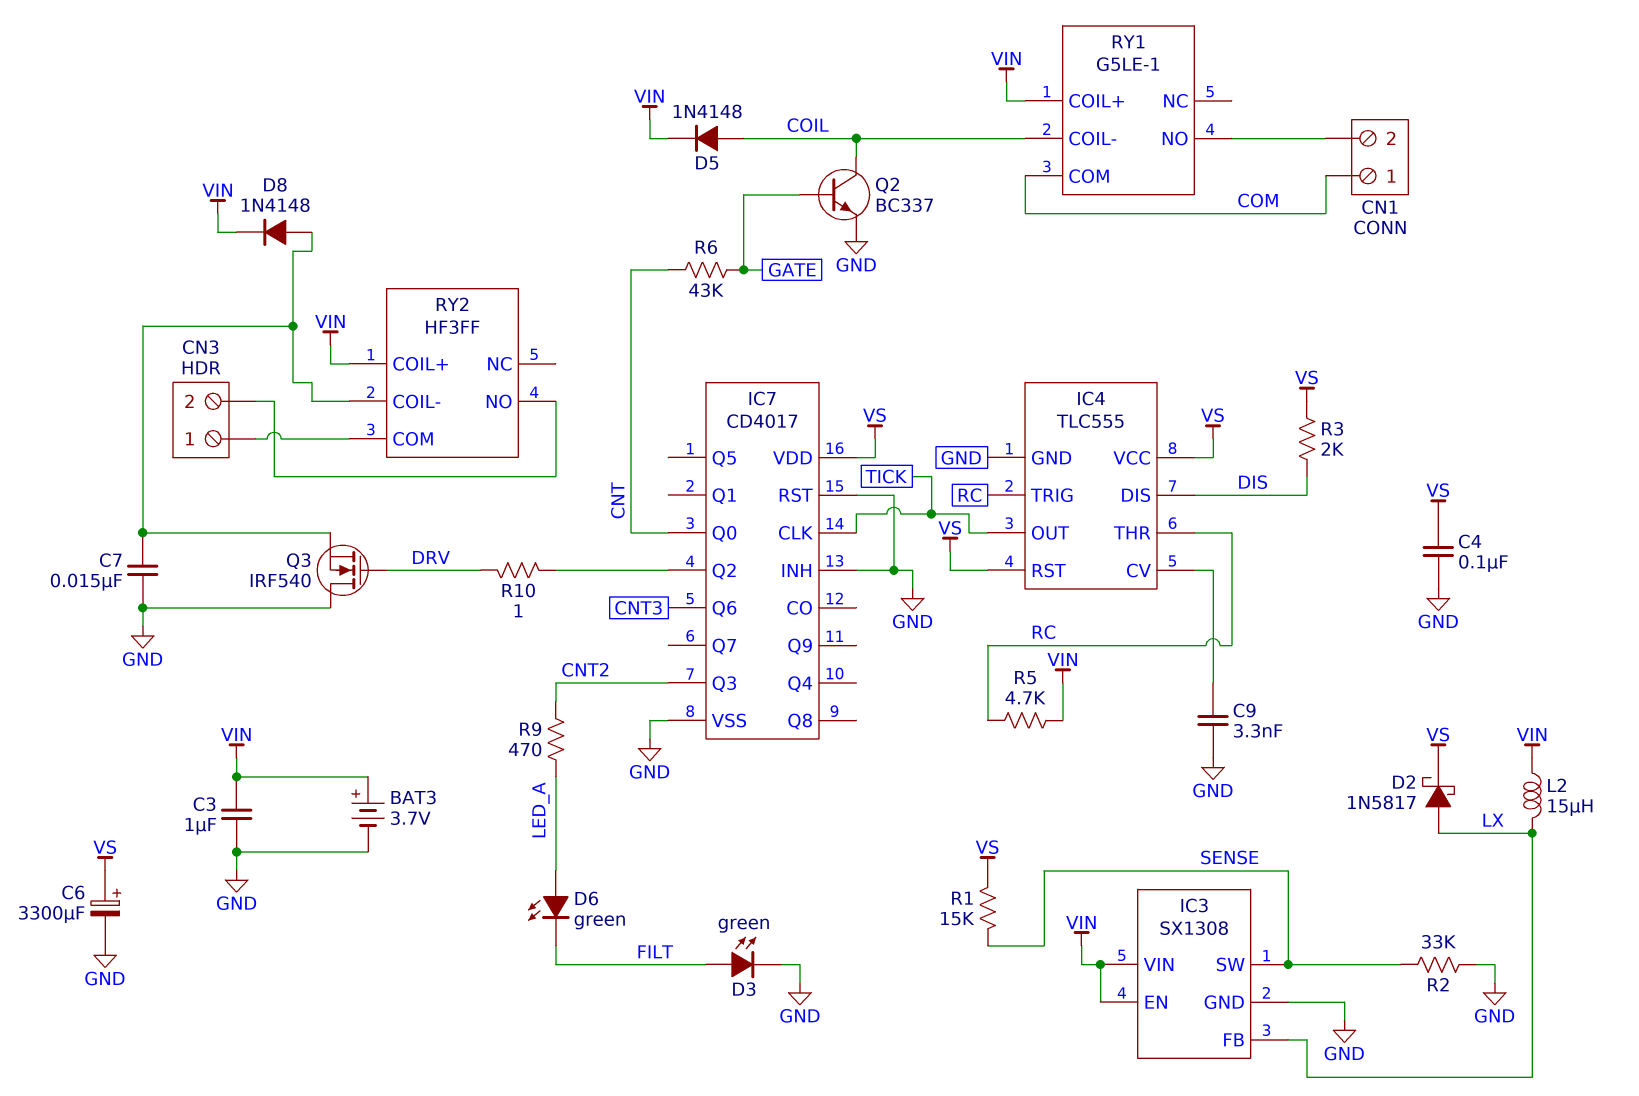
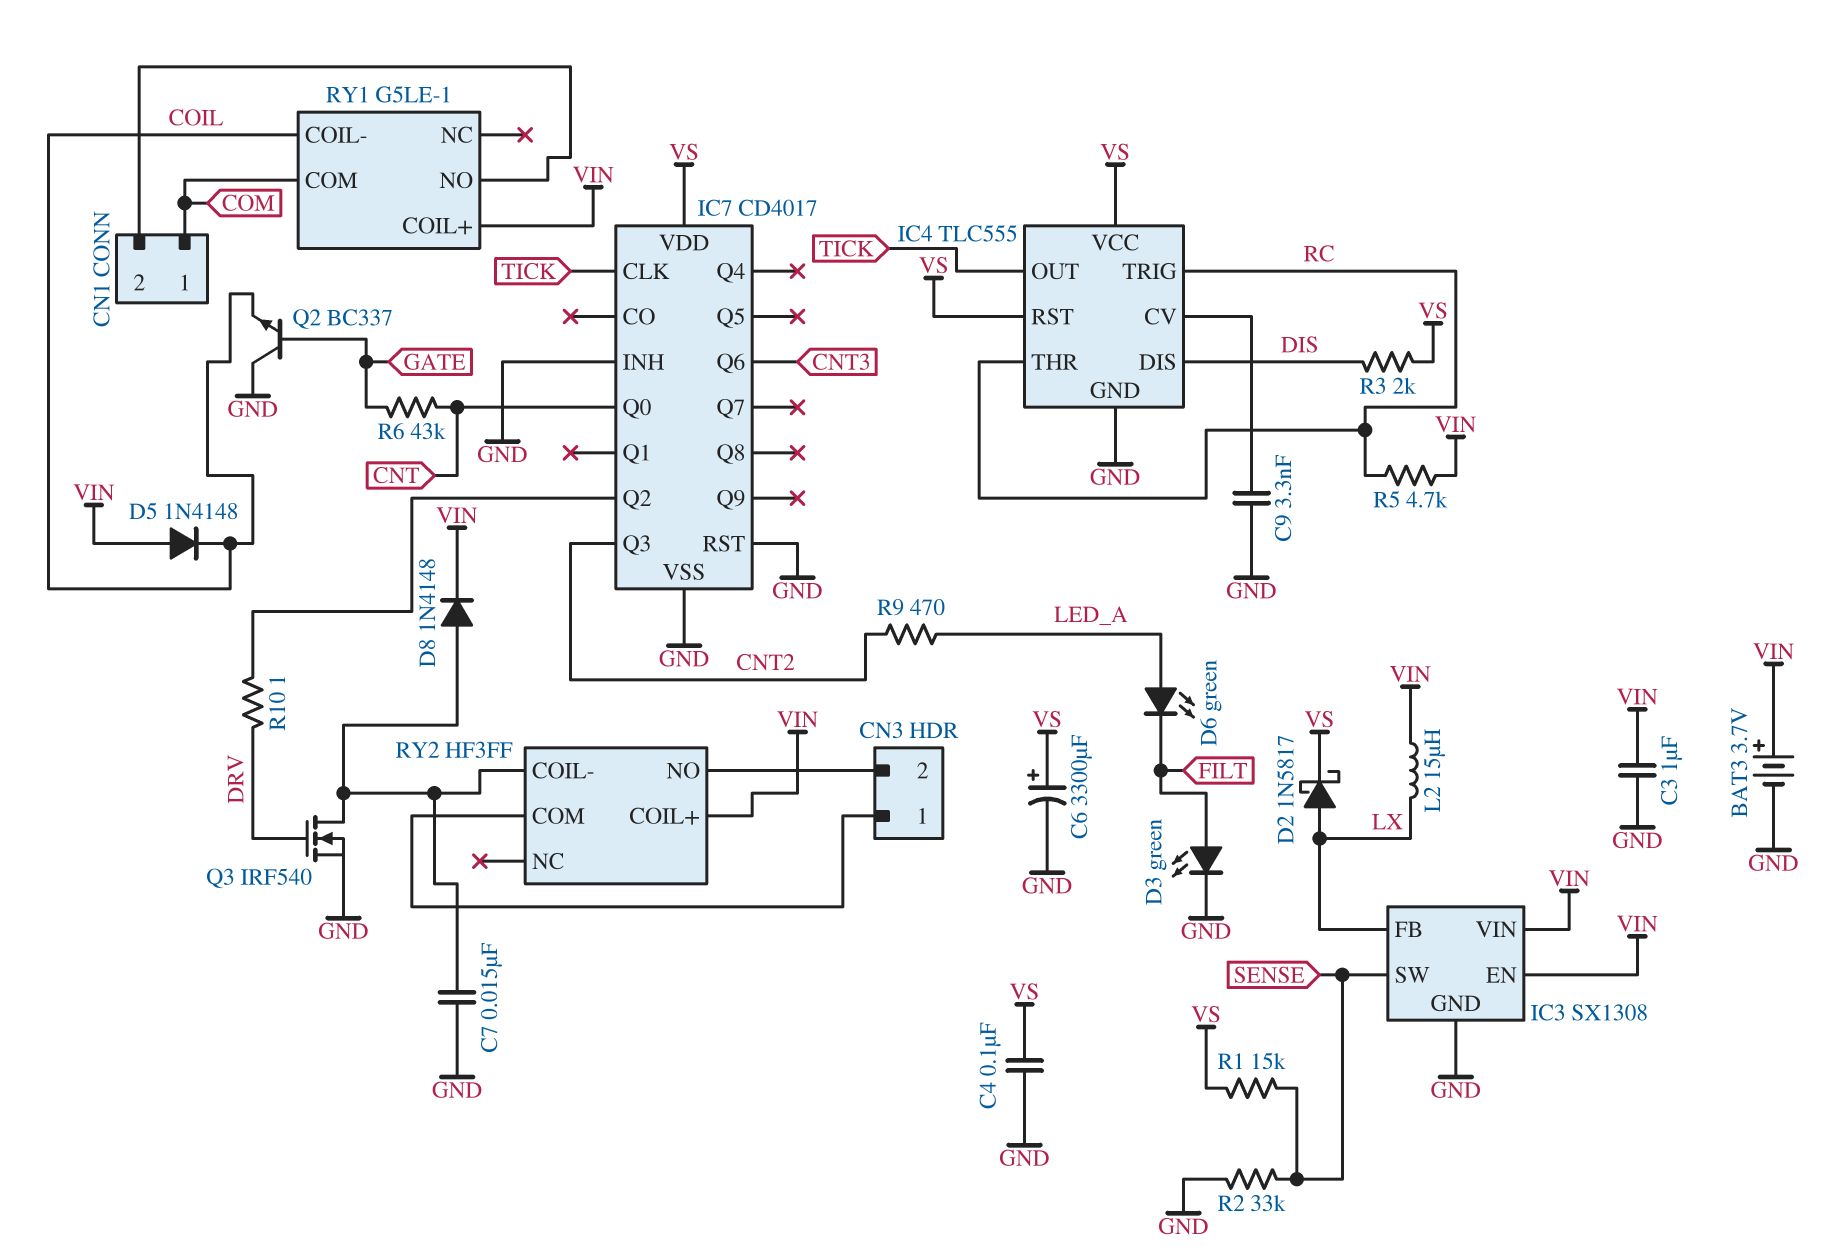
D5: diode 1N4148 (A COIL, K VIN) -> diode 1N4148 (A VIN, K COIL)
Q2: NPN BC337 (B GATE, C COIL, E GND) -> NPN BC337 (B GATE, C GND, E COIL)
Q3: NMOS IRF540 (G DRV, D GND, S RY2/COIL-) -> NMOS IRF540 (G DRV, D RY2/COIL-, S GND)

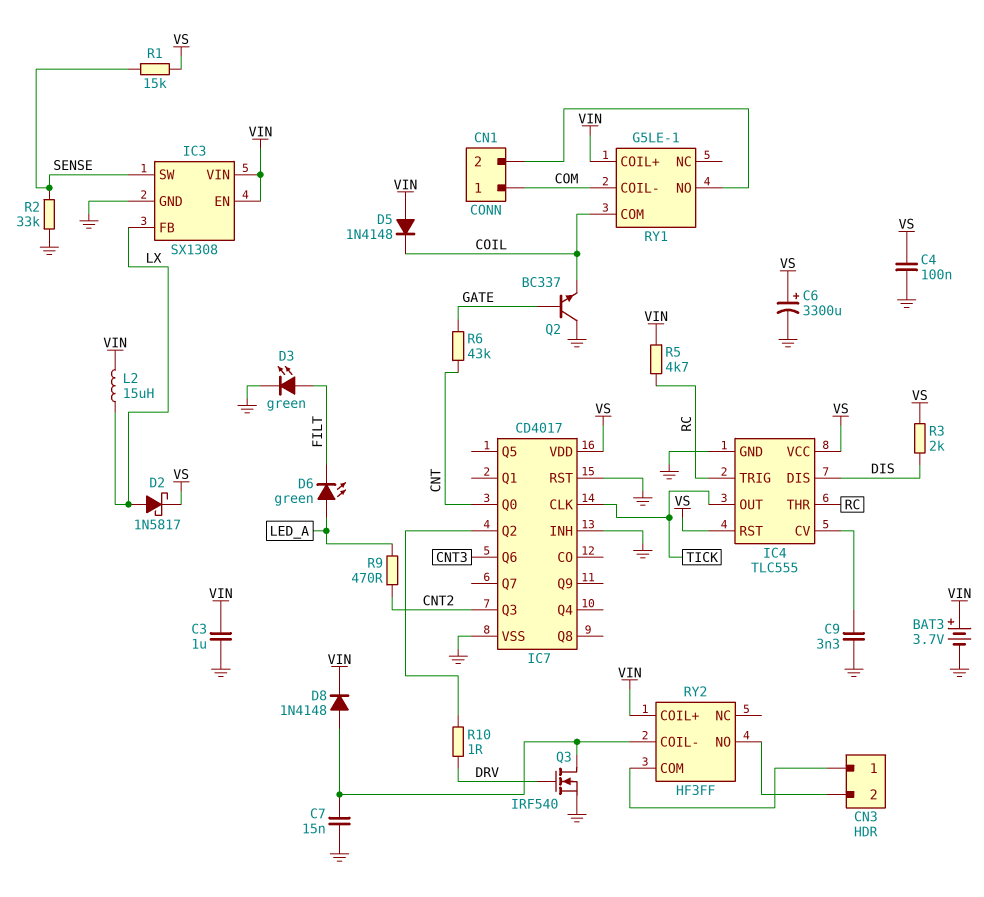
RY1 pin COIL-: COIL -> COM
RY1 pin COM: COM -> COIL

